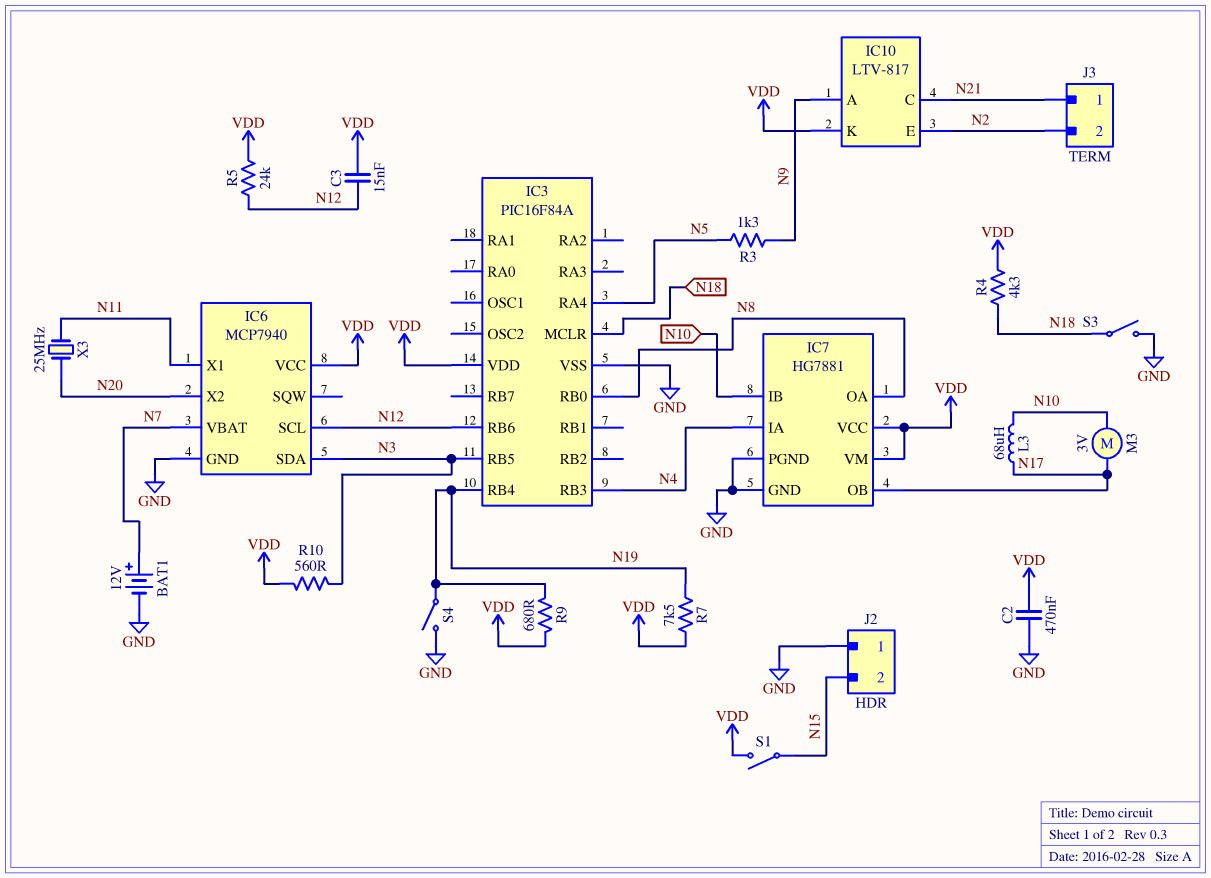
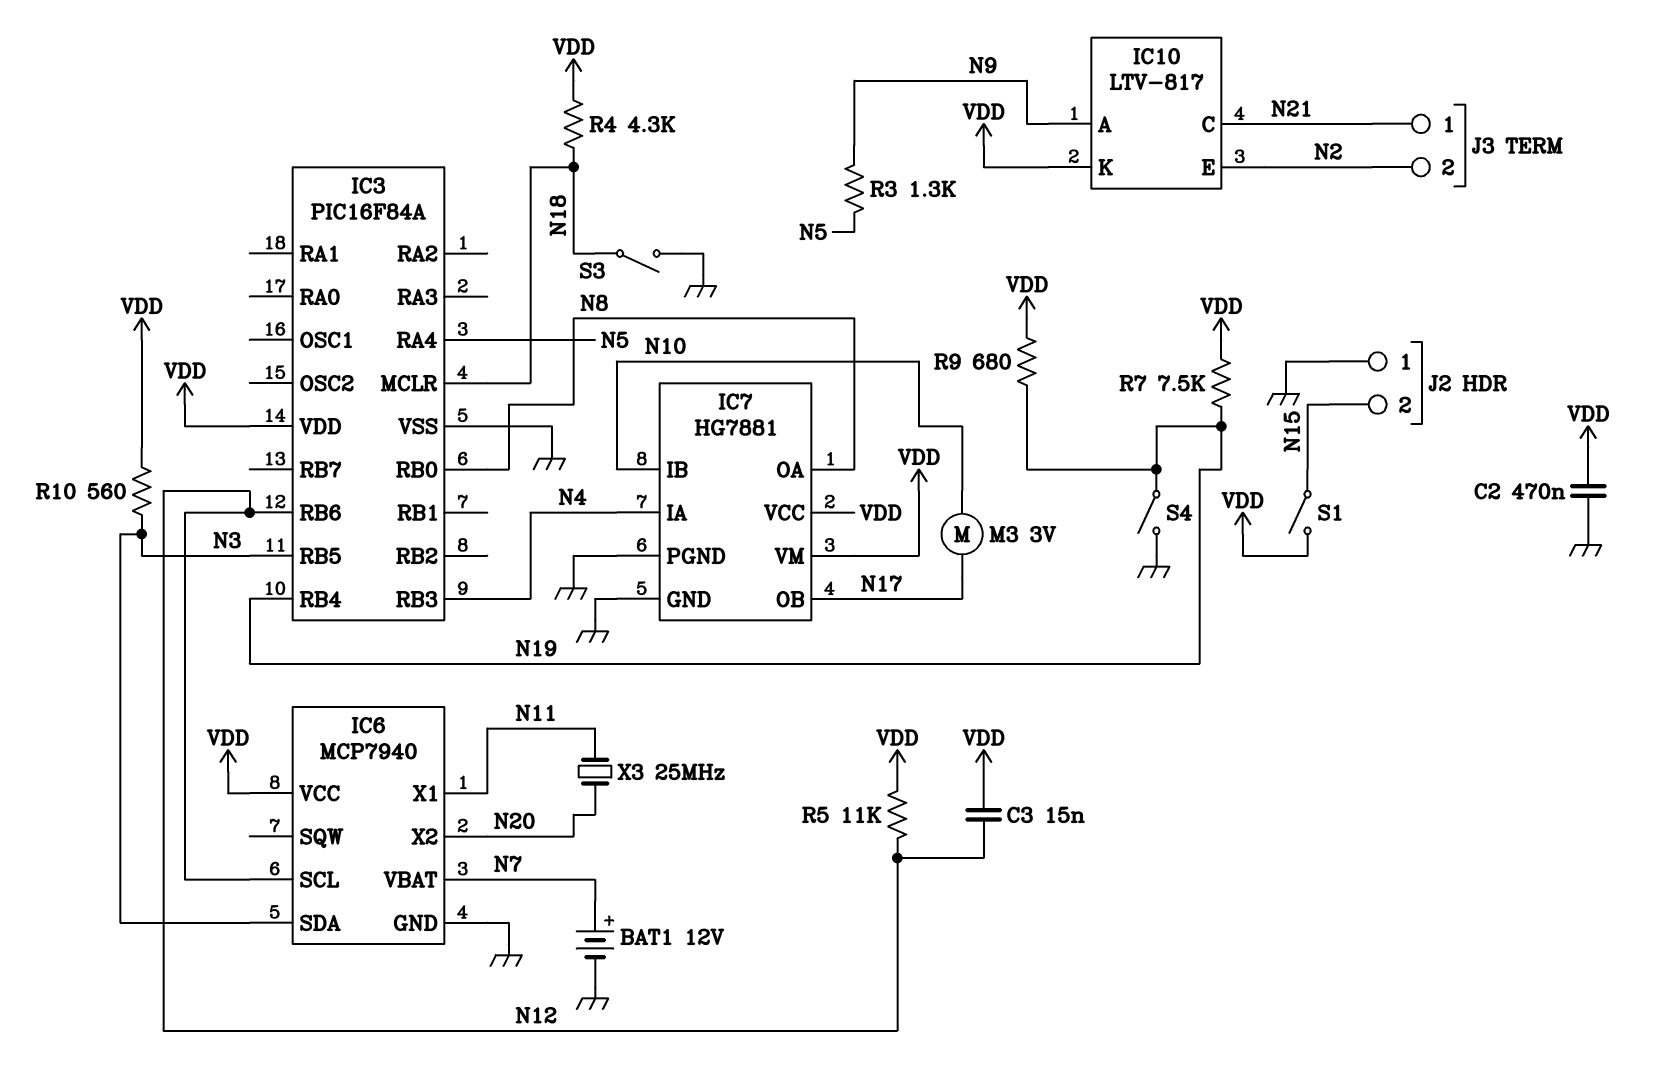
L3: 68uH (N10, N17) -> none
R5: 24k (N12, VDD) -> 11k (N12, VDD)

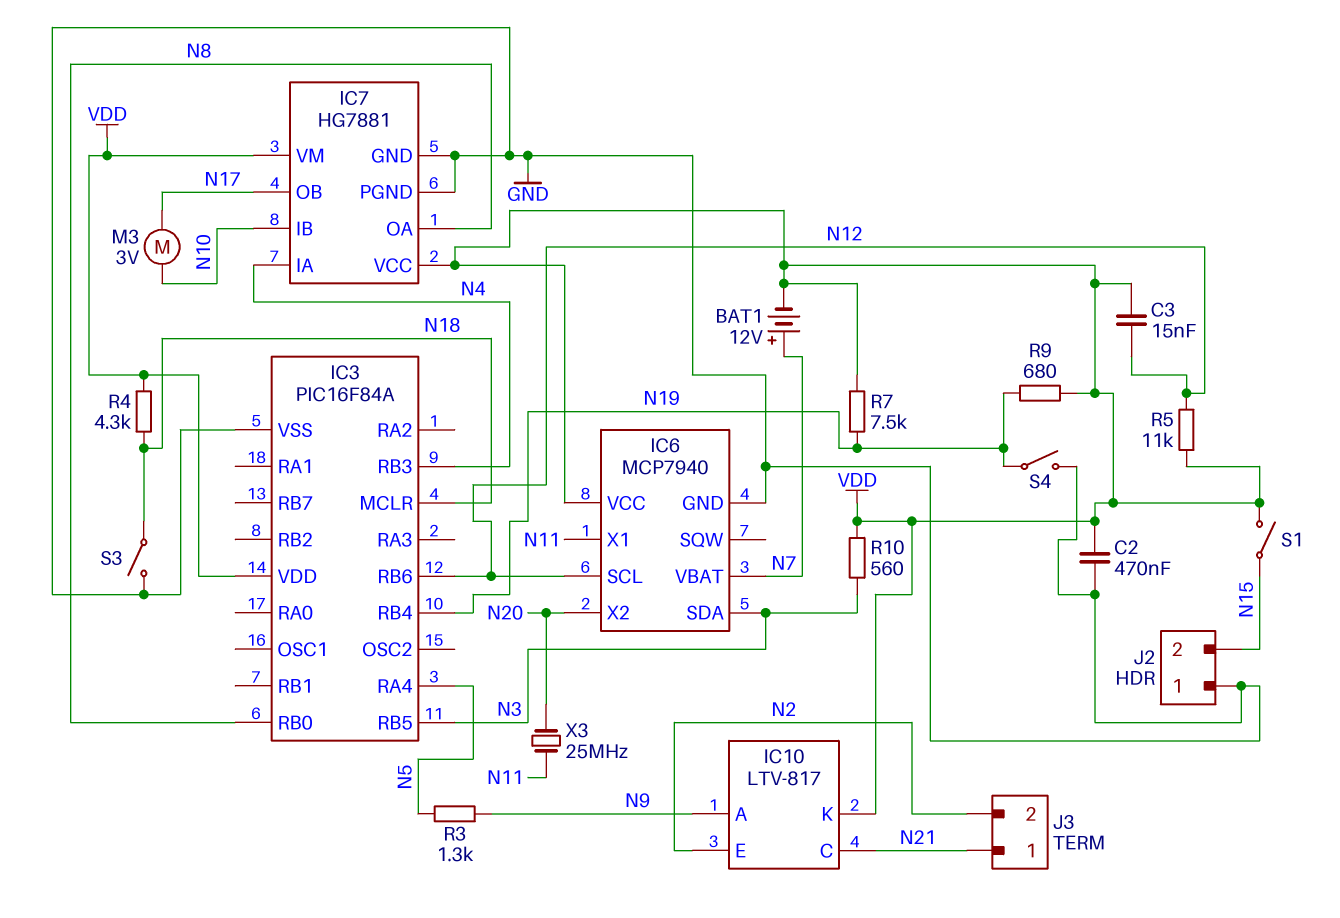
BAT1: 12V (plus N7, minus GND) -> 12V (plus N7, minus VDD)

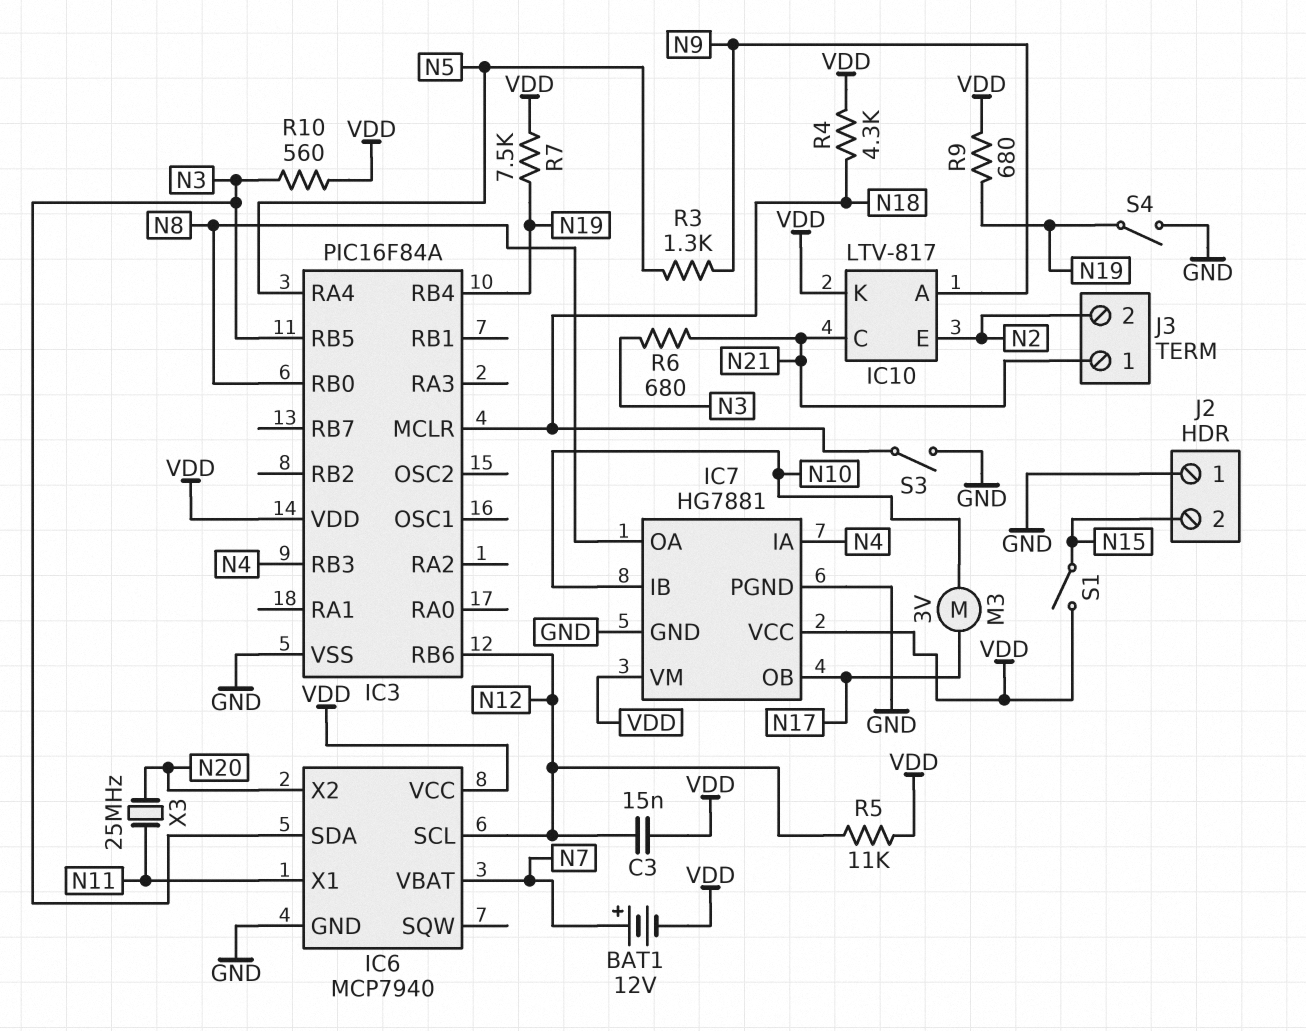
C2: 470nF (GND, VDD) -> none
R6: none -> 680 (N3, N21)

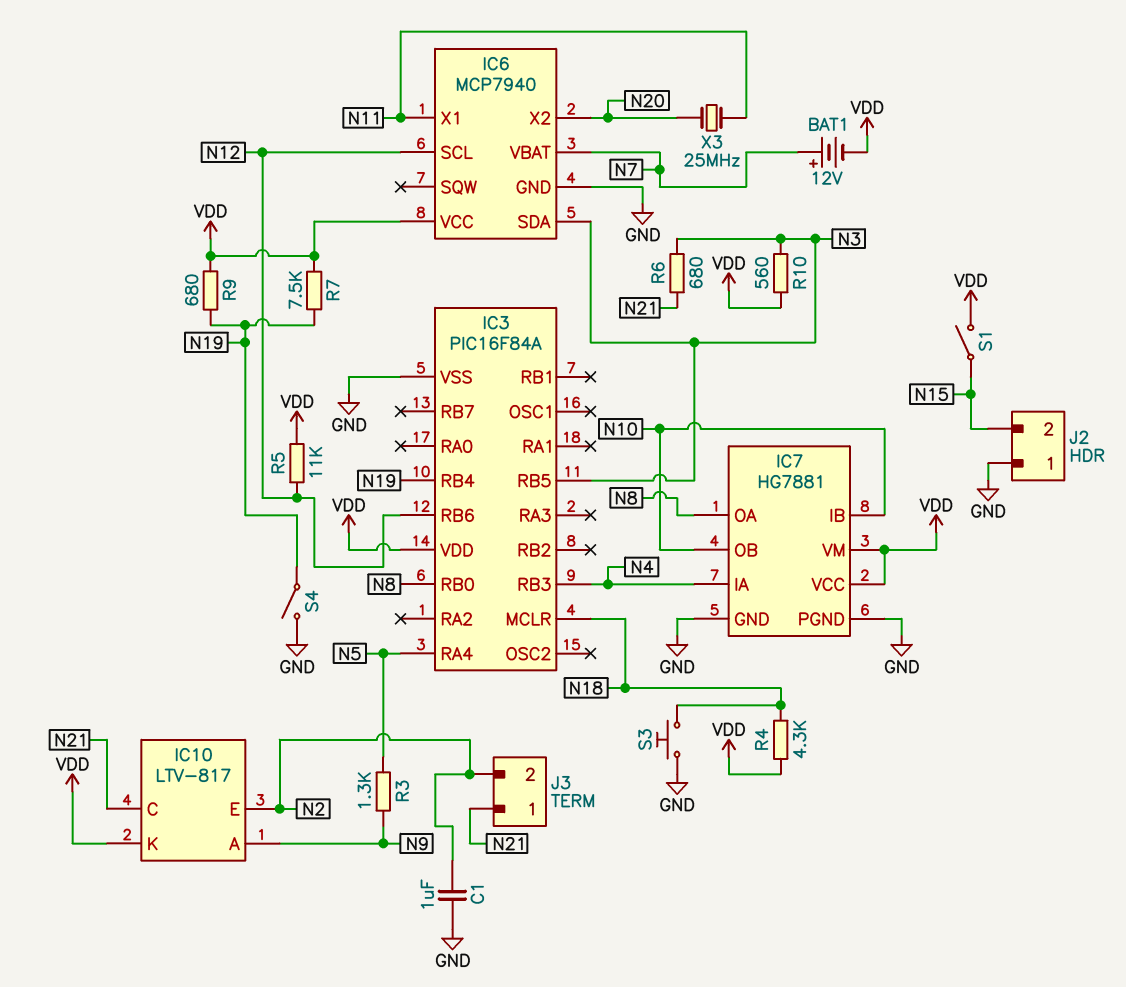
C1: none -> 1uF (GND, N2)
C3: 15nF (N12, VDD) -> none
IC7 pin OB: N17 -> N10
M3: motor 3V (N10, N17) -> none
S3: switch (GND, N18) -> button (GND, N18)

